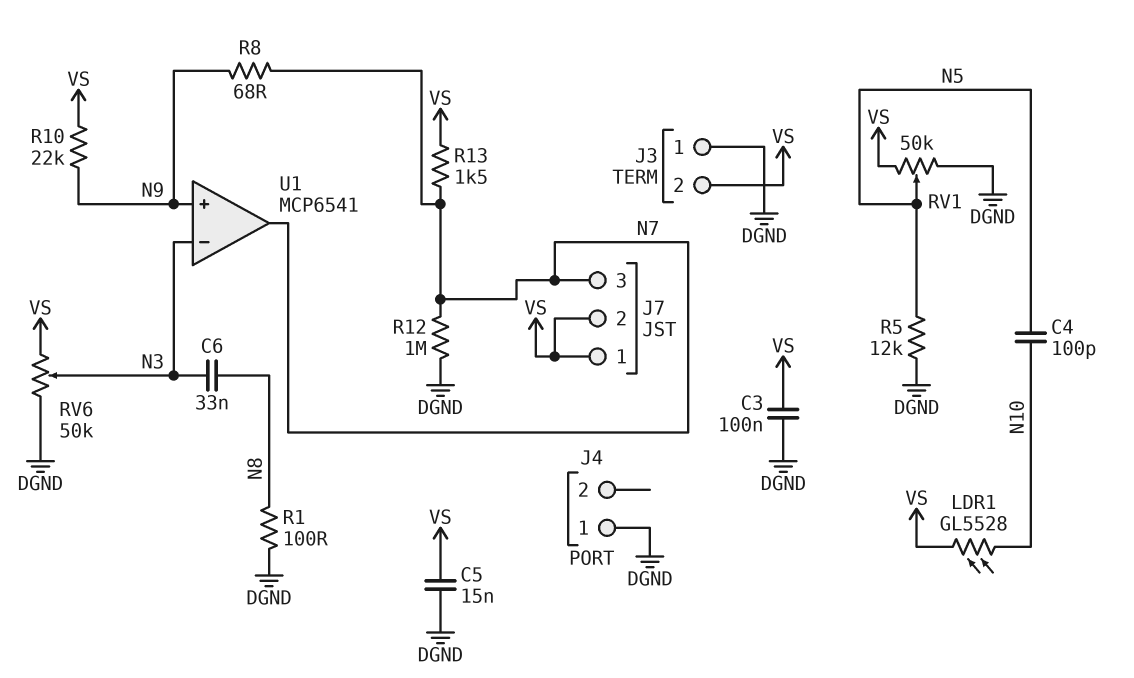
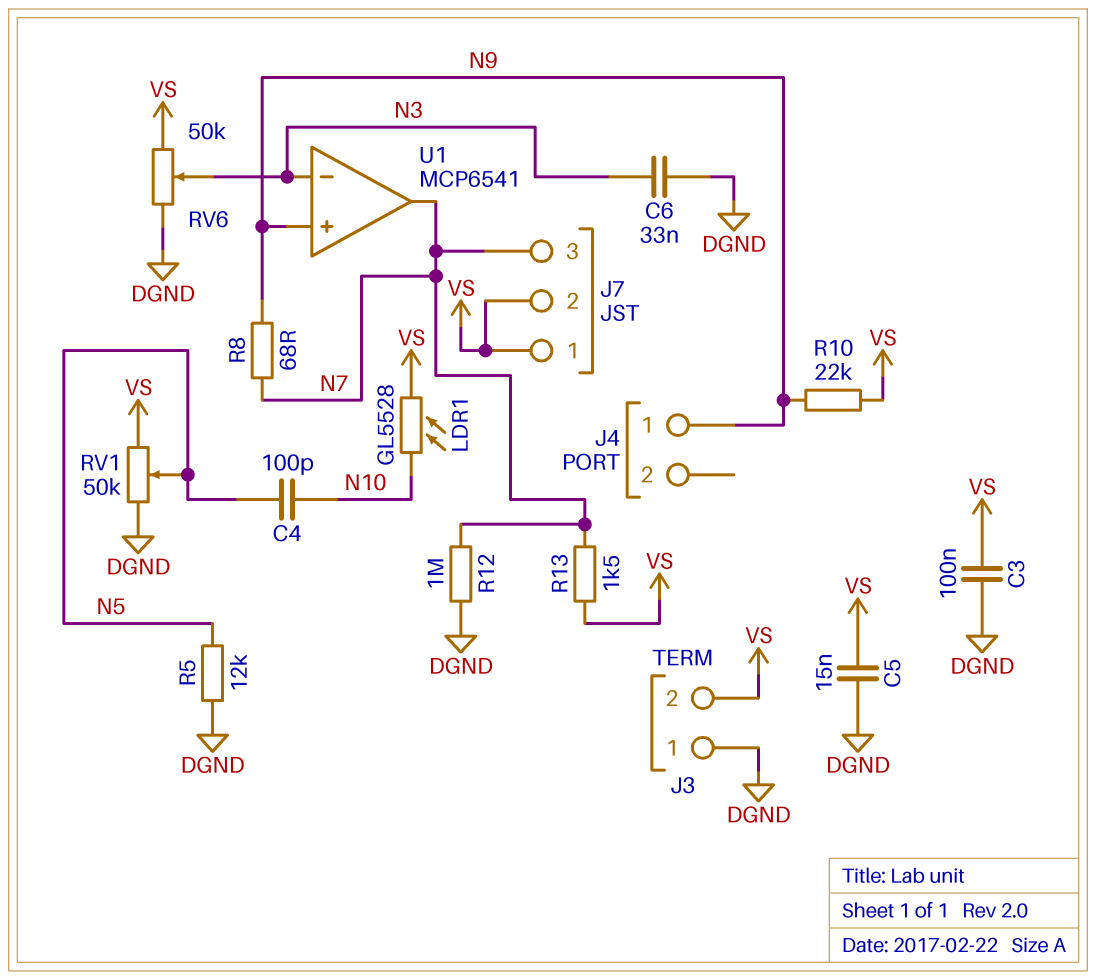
C6: 33nF (N3, N8) -> 33nF (DGND, N3)
J4 pin 1: DGND -> N9
R1: 100 (DGND, N8) -> none

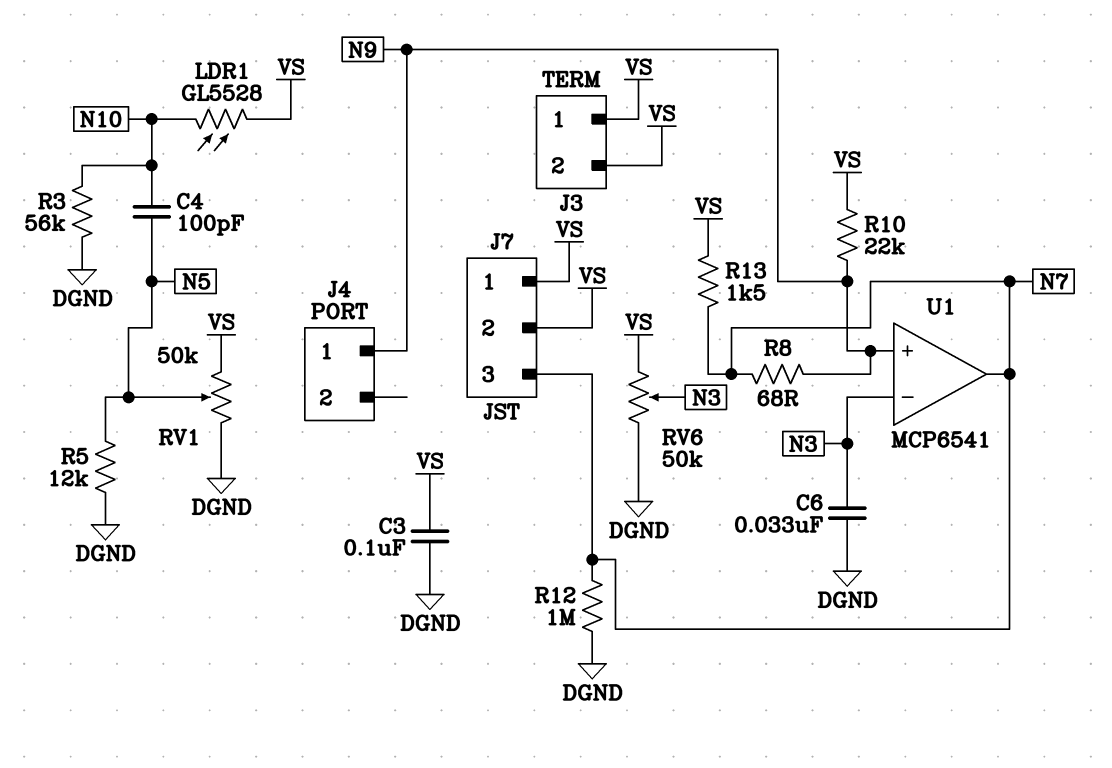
C5: 15nF (DGND, VS) -> none
J3 pin 1: DGND -> VS
R3: none -> 56k (DGND, N10)

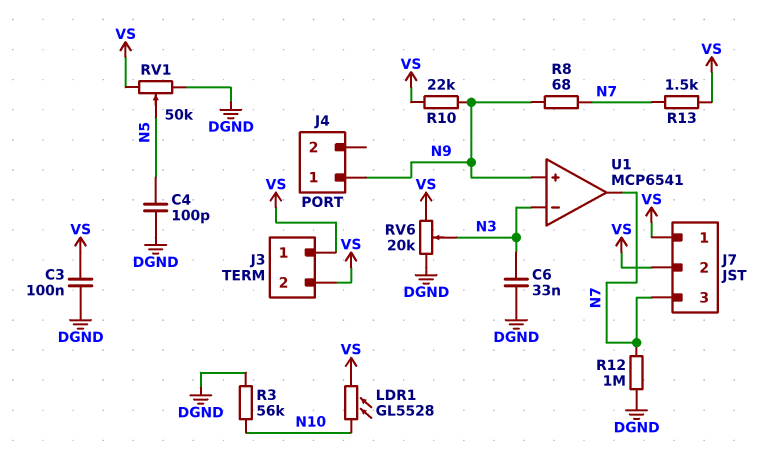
C4: 100pF (N5, N10) -> 100pF (DGND, N5)
R5: 12k (DGND, N5) -> none
RV6: 50k (DGND, VS, wiper N3) -> 20k (DGND, VS, wiper N3)

